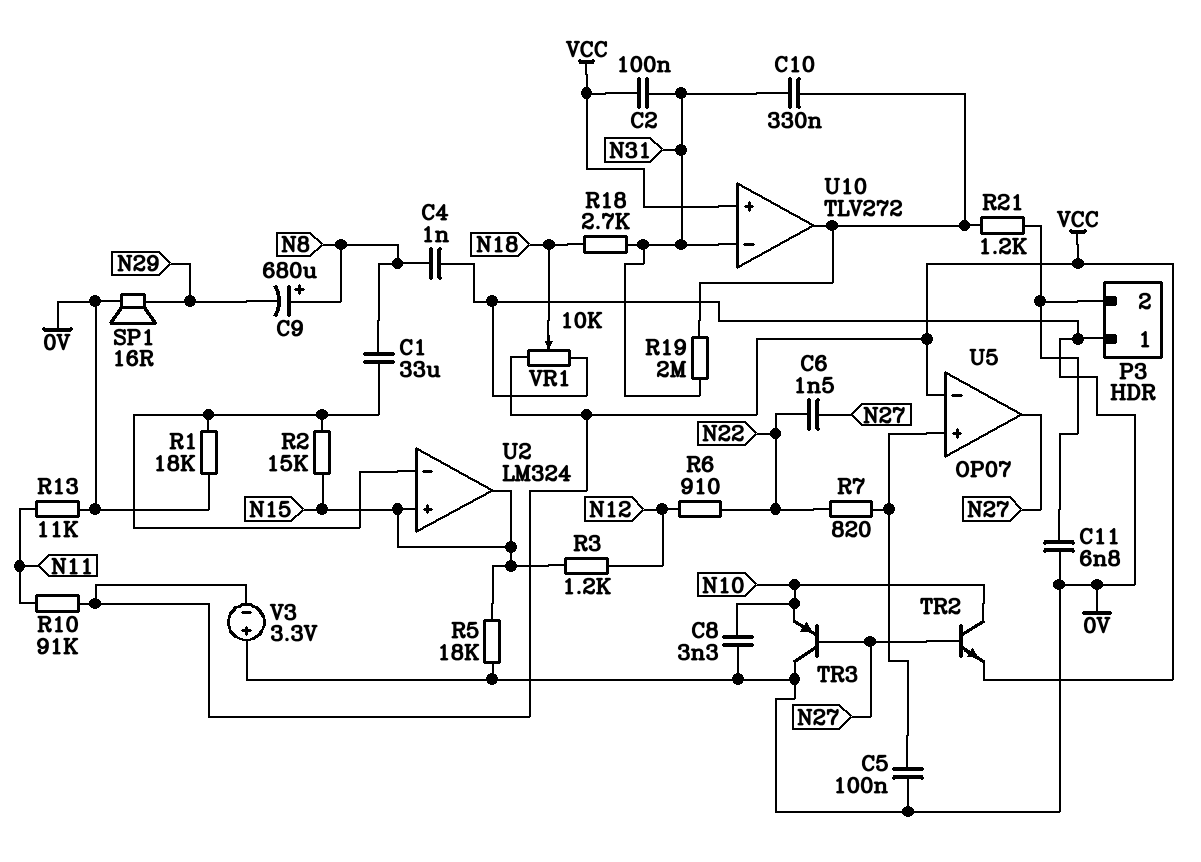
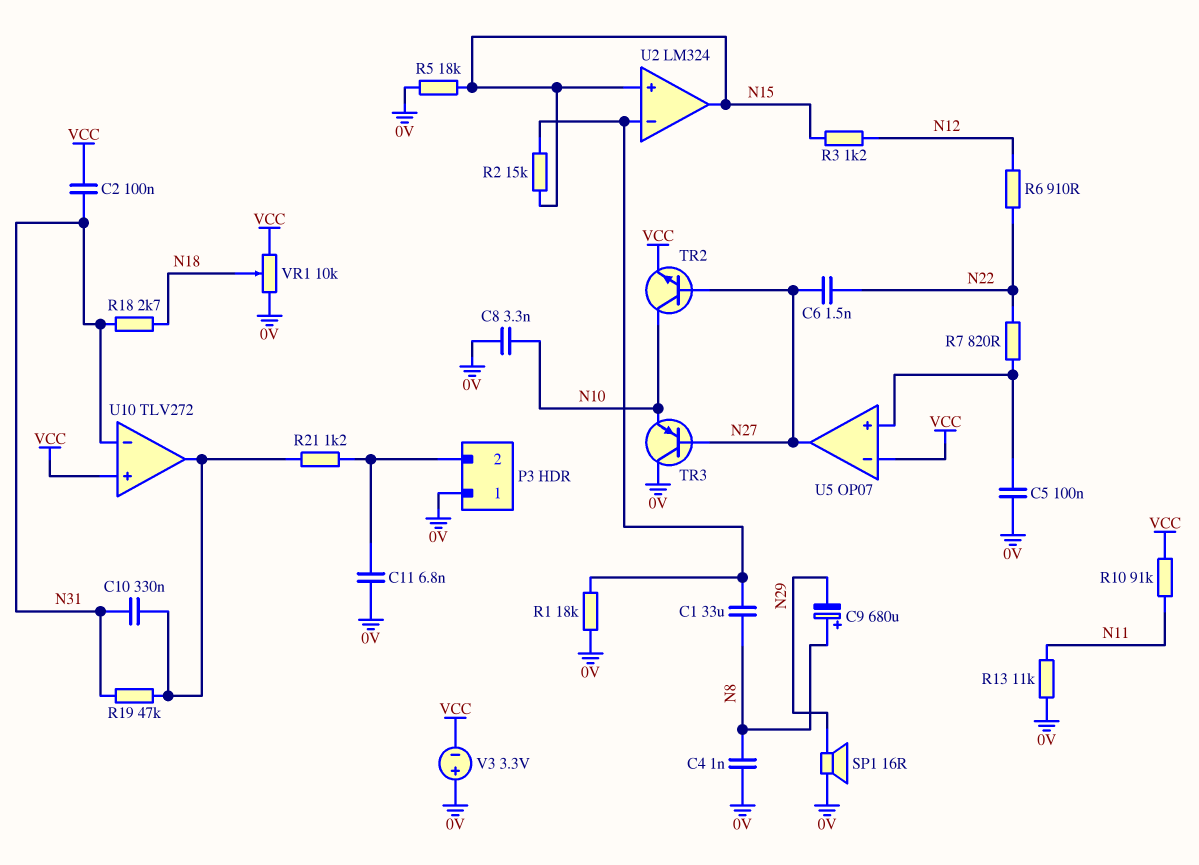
R19: 2M (N31, U10/out) -> 47k (N31, U10/out)

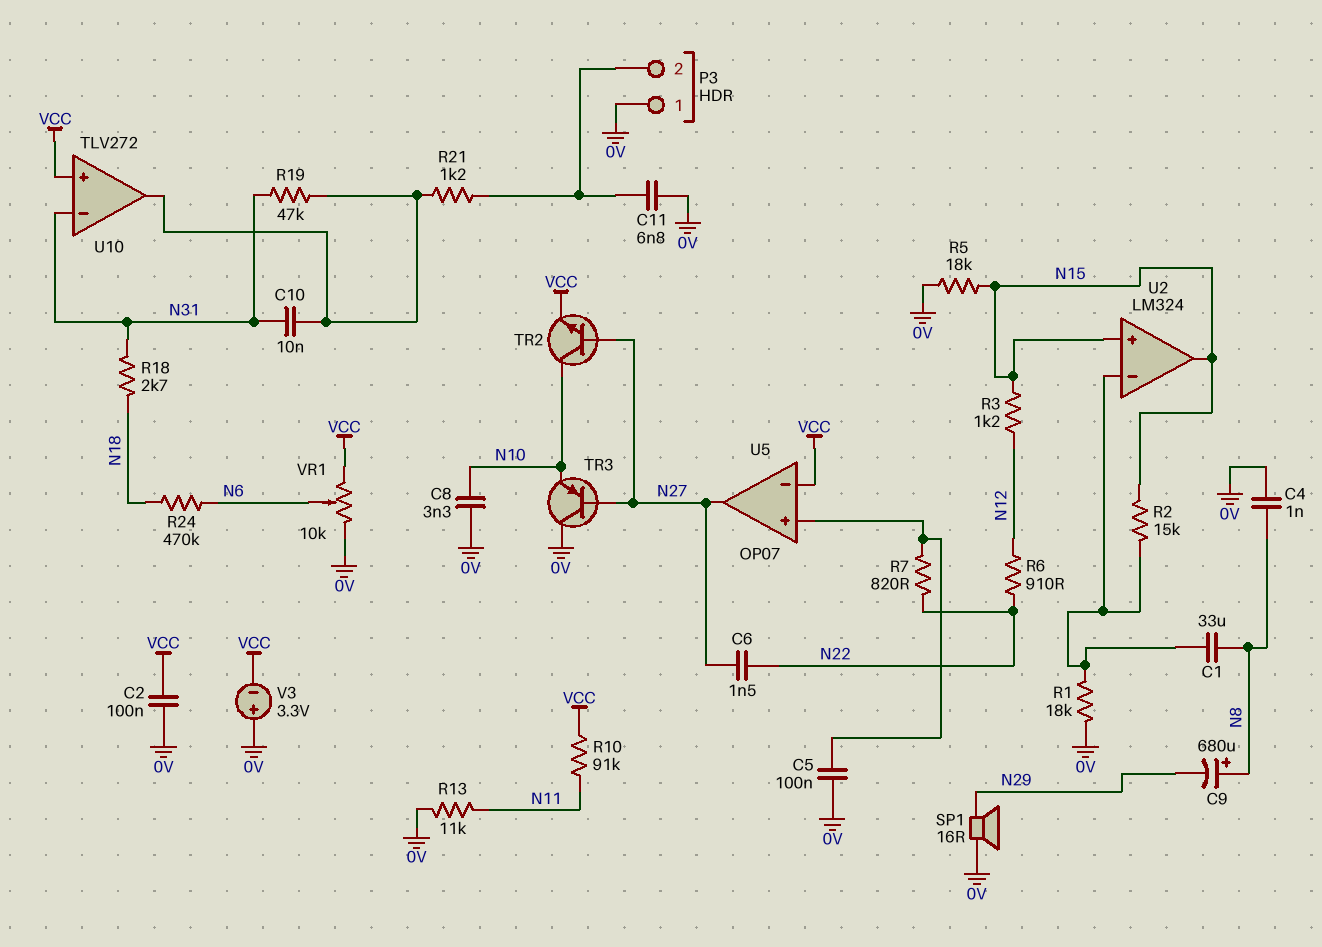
C2: 100nF (N31, VCC) -> 100nF (0V, VCC)
C10: 330nF (N31, U10/out) -> 10nF (N31, U10/out)
R24: none -> 470k (N6, N18)
VR1: 10k (0V, VCC, wiper N18) -> 10k (0V, VCC, wiper N6)

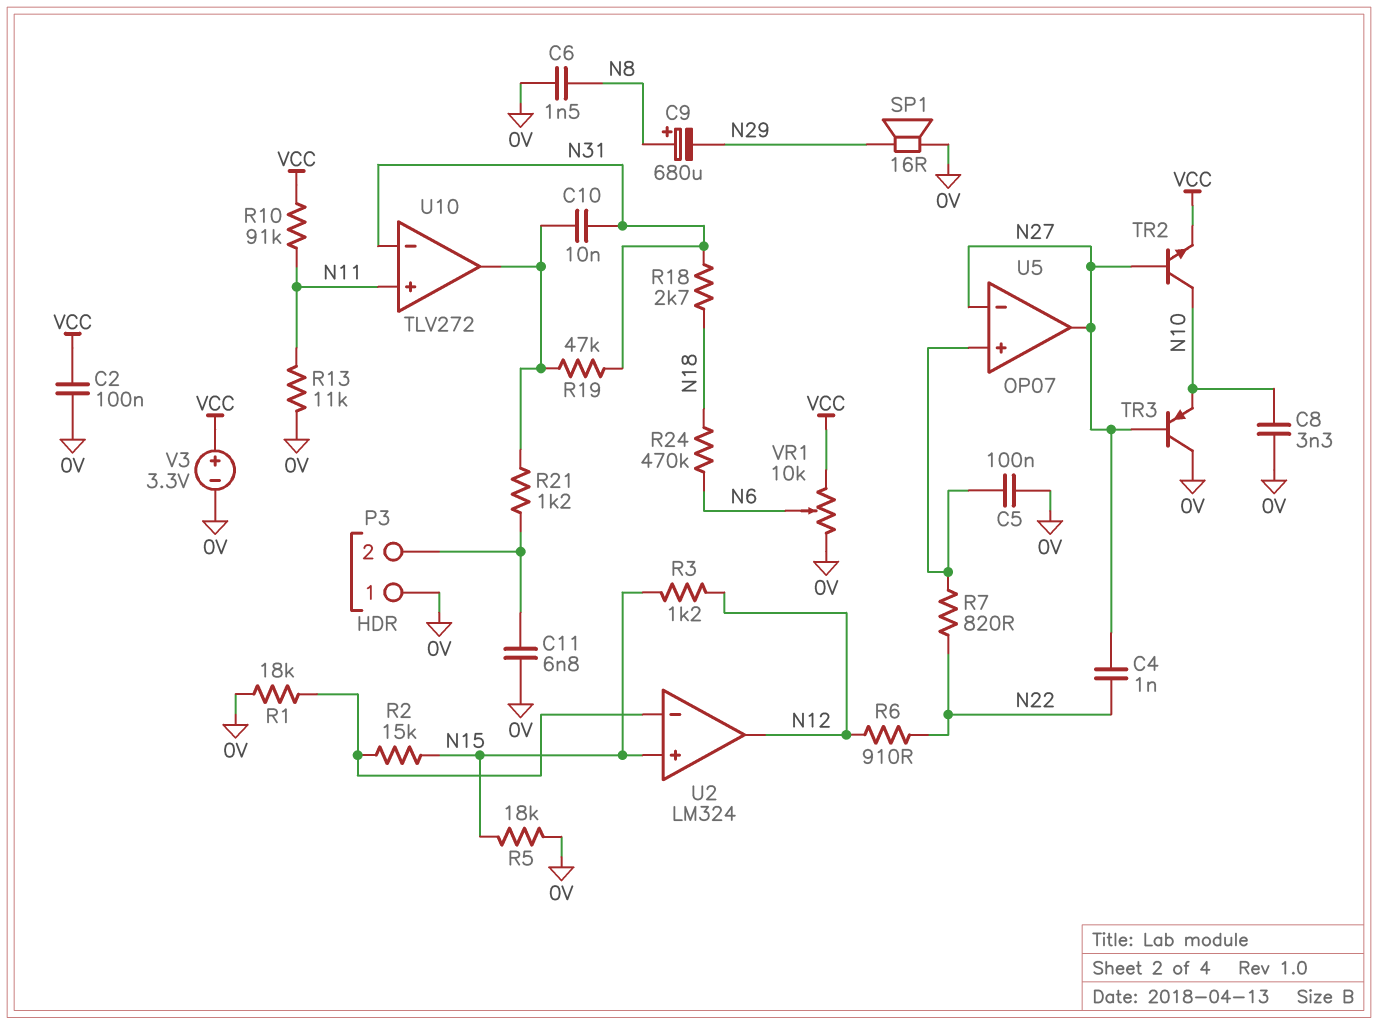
C1: 33uF (N8, U2/in-) -> none
C4: 1nF (0V, N8) -> 1nF (N22, N27)
C6: 1.5nF (N22, N27) -> 1.5nF (0V, N8)
U2 pin out: N15 -> N12
U5 pin in-: VCC -> N27
U10 pin in+: VCC -> N11
V3: 3.3V (plus 0V, minus VCC) -> 3.3V (plus VCC, minus 0V)

